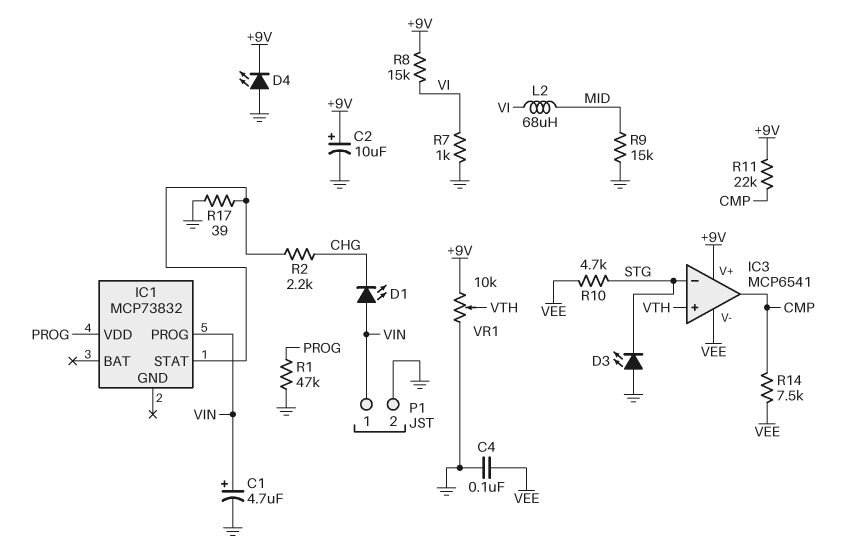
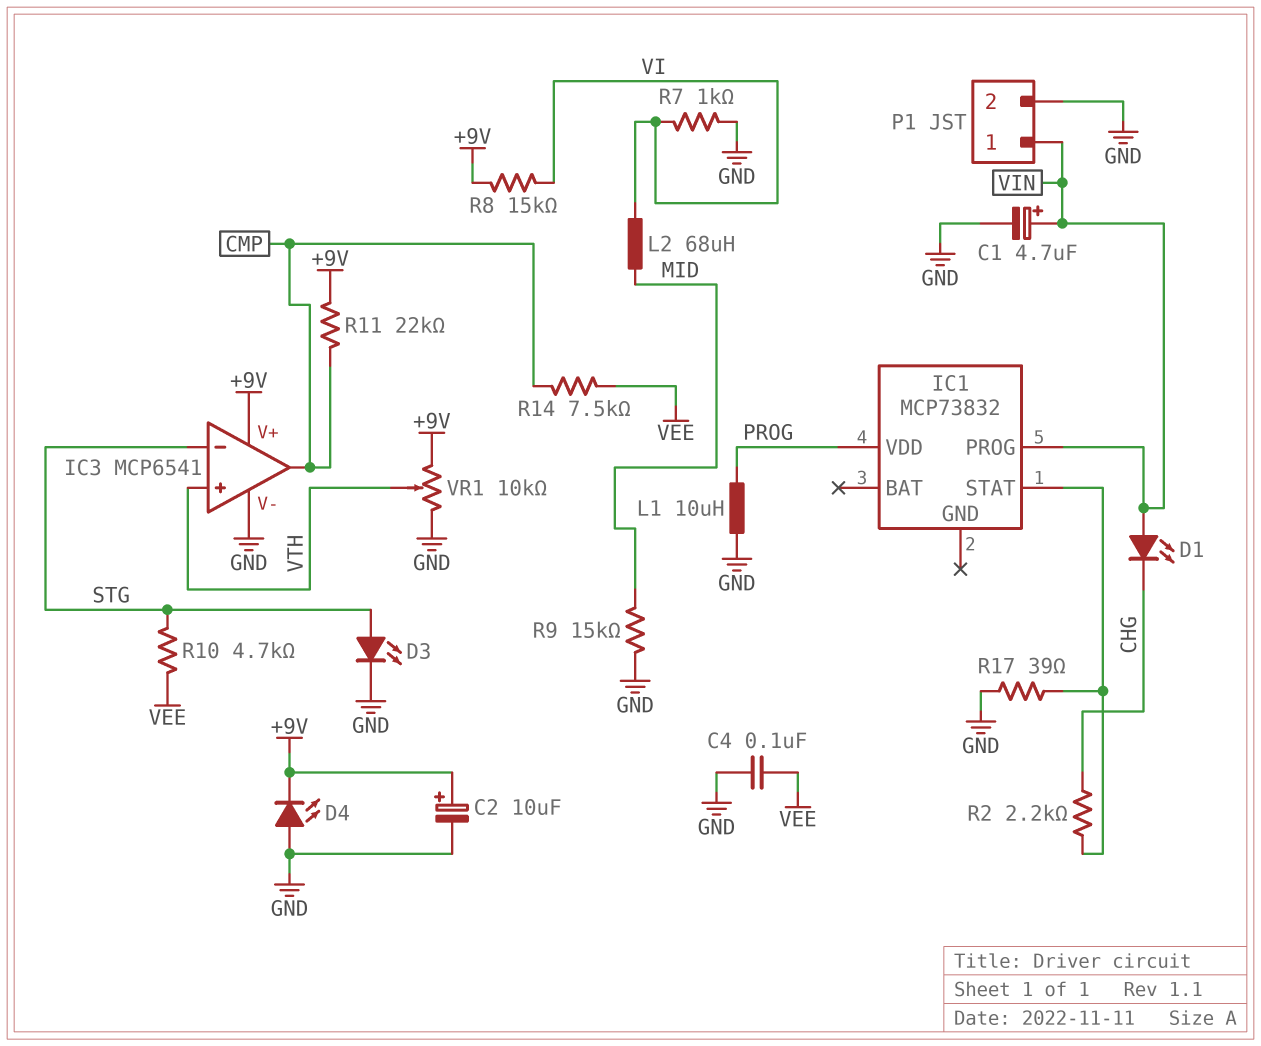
D3: LED (A GND, K STG) -> LED (A STG, K GND)
IC3 pin V-: VEE -> GND
L1: none -> 10uH (GND, PROG)
R1: 47k (GND, PROG) -> none

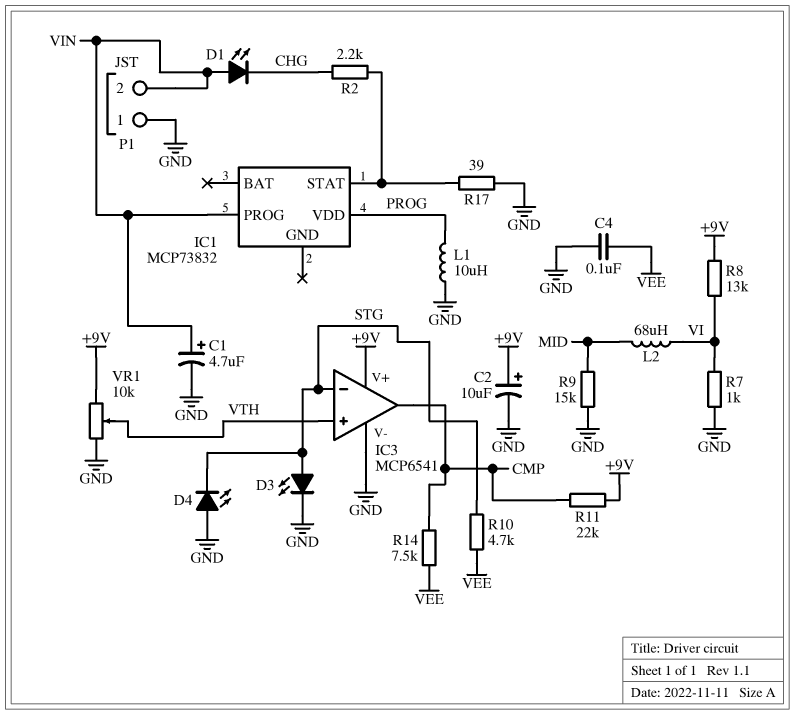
D4: LED (A GND, K +9V) -> LED (A GND, K STG)
P1 pin 1: VIN -> GND
P1 pin 2: GND -> VIN
R8: 15k (+9V, VI) -> 13k (+9V, VI)

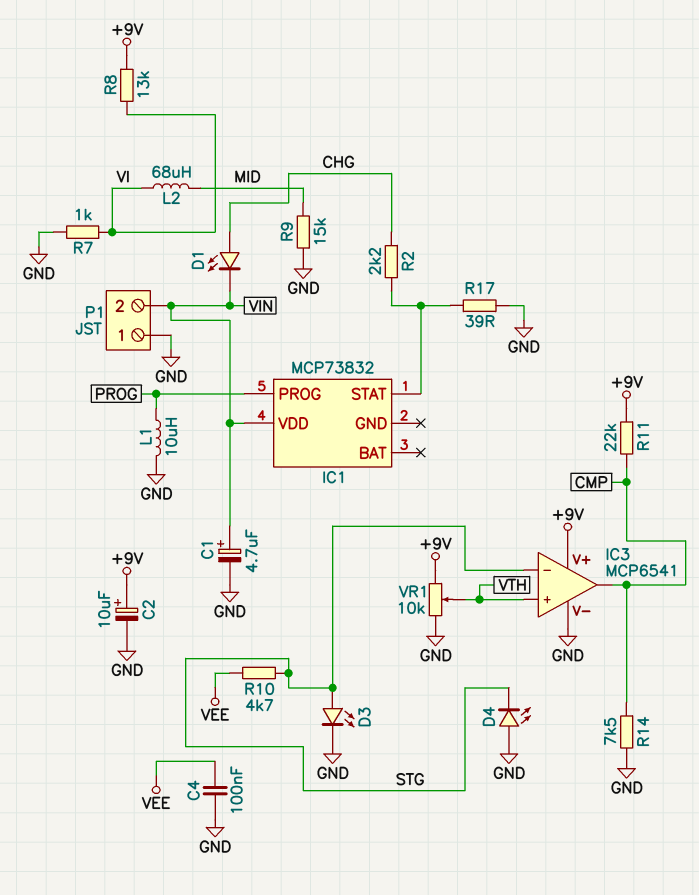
D1: LED (A VIN, K CHG) -> LED (A CHG, K VIN)
IC1 pin PROG: VIN -> PROG
IC1 pin VDD: PROG -> VIN
R14: 7.5k (CMP, VEE) -> 7.5k (CMP, GND)

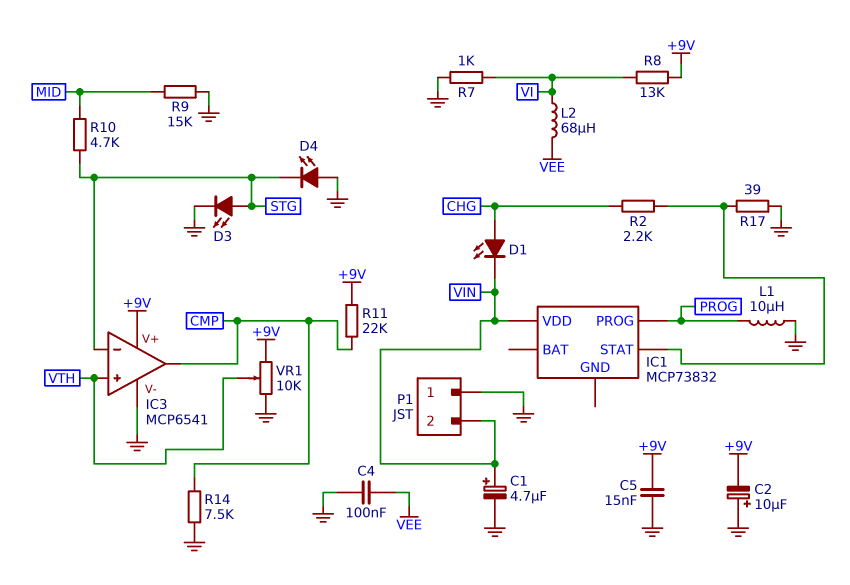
C2: 10uF (plus +9V, minus GND) -> 10uF (plus GND, minus +9V)
C5: none -> 15nF (+9V, GND)
L2: 68uH (MID, VI) -> 68uH (VEE, VI)
R10: 4.7k (STG, VEE) -> 4.7k (MID, STG)

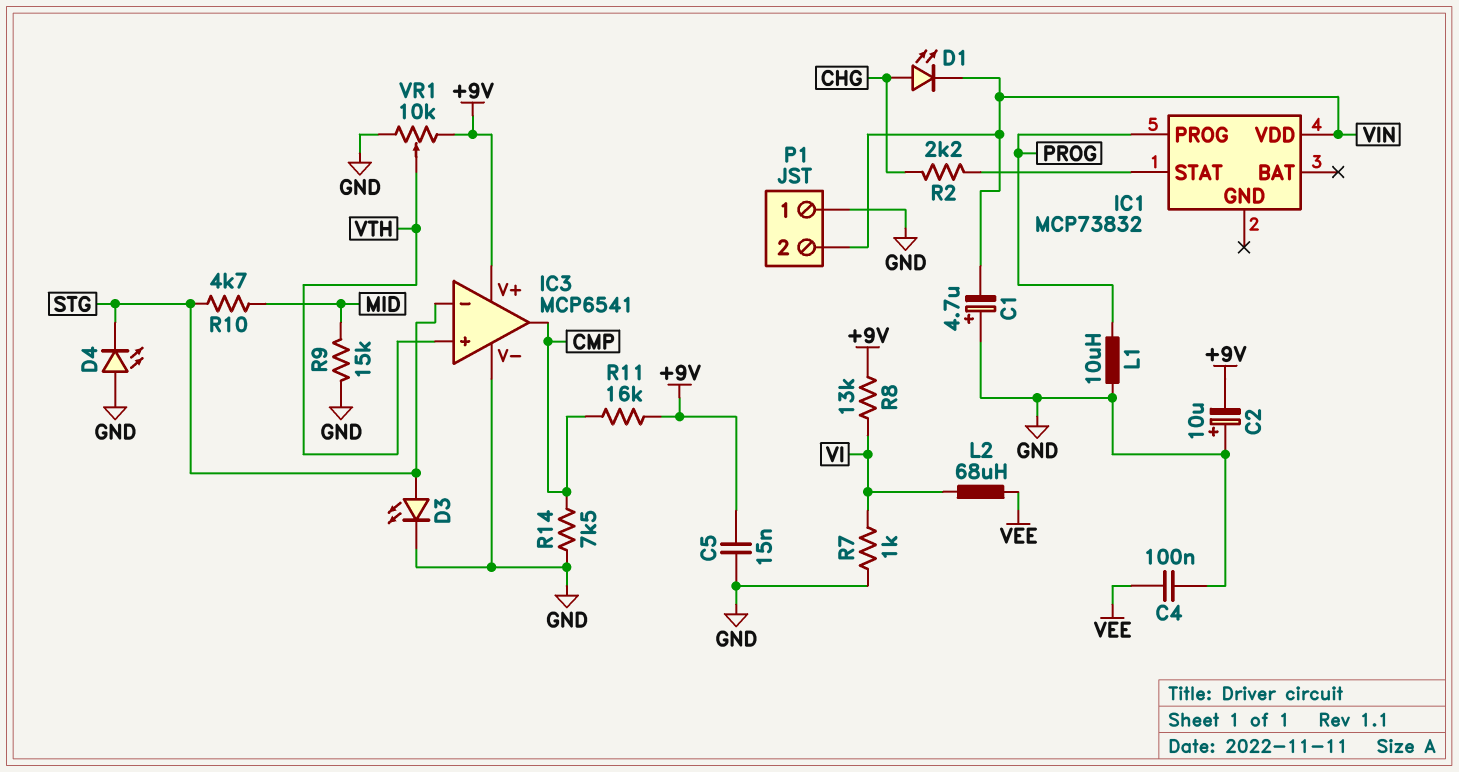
C1: 4.7uF (plus VIN, minus GND) -> 4.7uF (plus GND, minus VIN)
R11: 22k (+9V, CMP) -> 16k (+9V, CMP)
R17: 39 (GND, IC1/STAT) -> none

